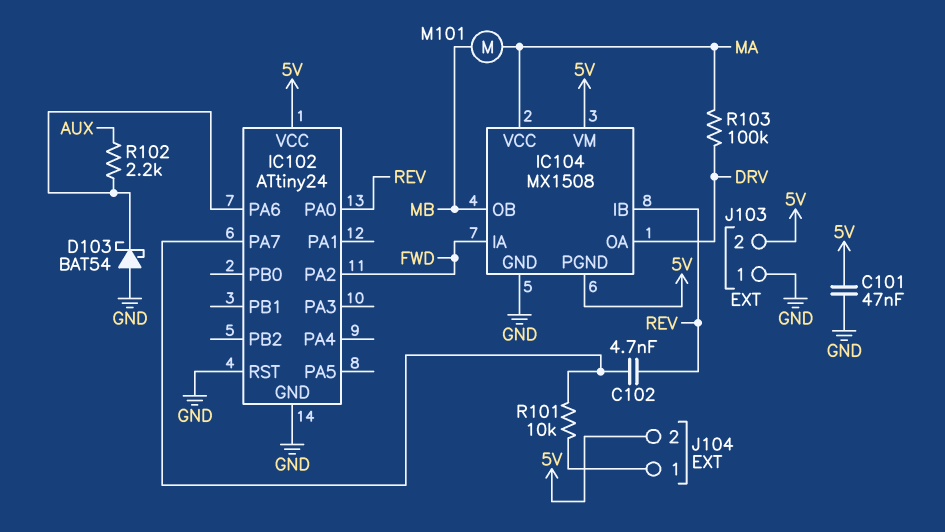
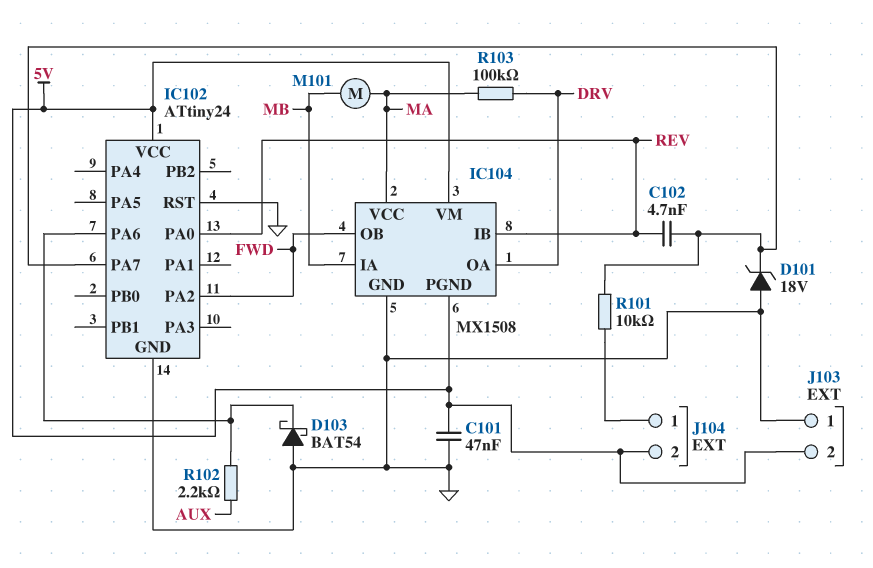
D101: none -> zener 18V (A GND, K IC102/PA7)
IC104 pin IA: FWD -> MB
IC104 pin OB: MB -> FWD

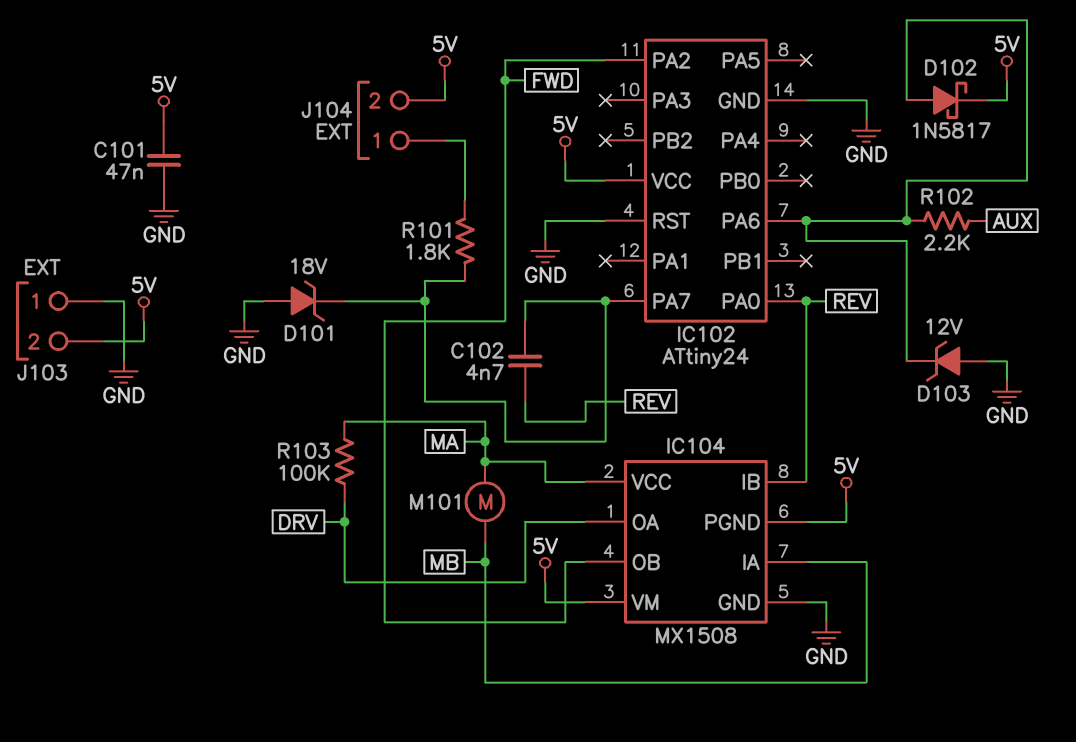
D102: none -> schottky 1N5817 (A IC102/PA6, K 5V)
D103: schottky BAT54 (A GND, K IC102/PA6) -> zener 12V (A GND, K IC102/PA6)
R101: 10k (IC102/PA7, J104/1) -> 1.8k (IC102/PA7, J104/1)

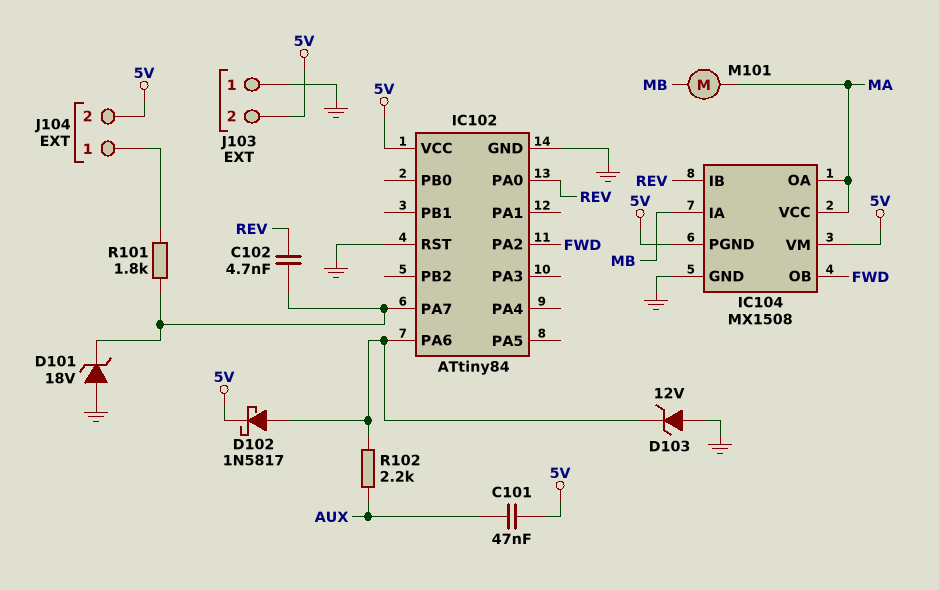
C101: 47nF (5V, GND) -> 47nF (5V, AUX)
IC102: ATtiny24 -> ATtiny84
IC104 pin OA: DRV -> MA
R103: 100k (DRV, MA) -> none

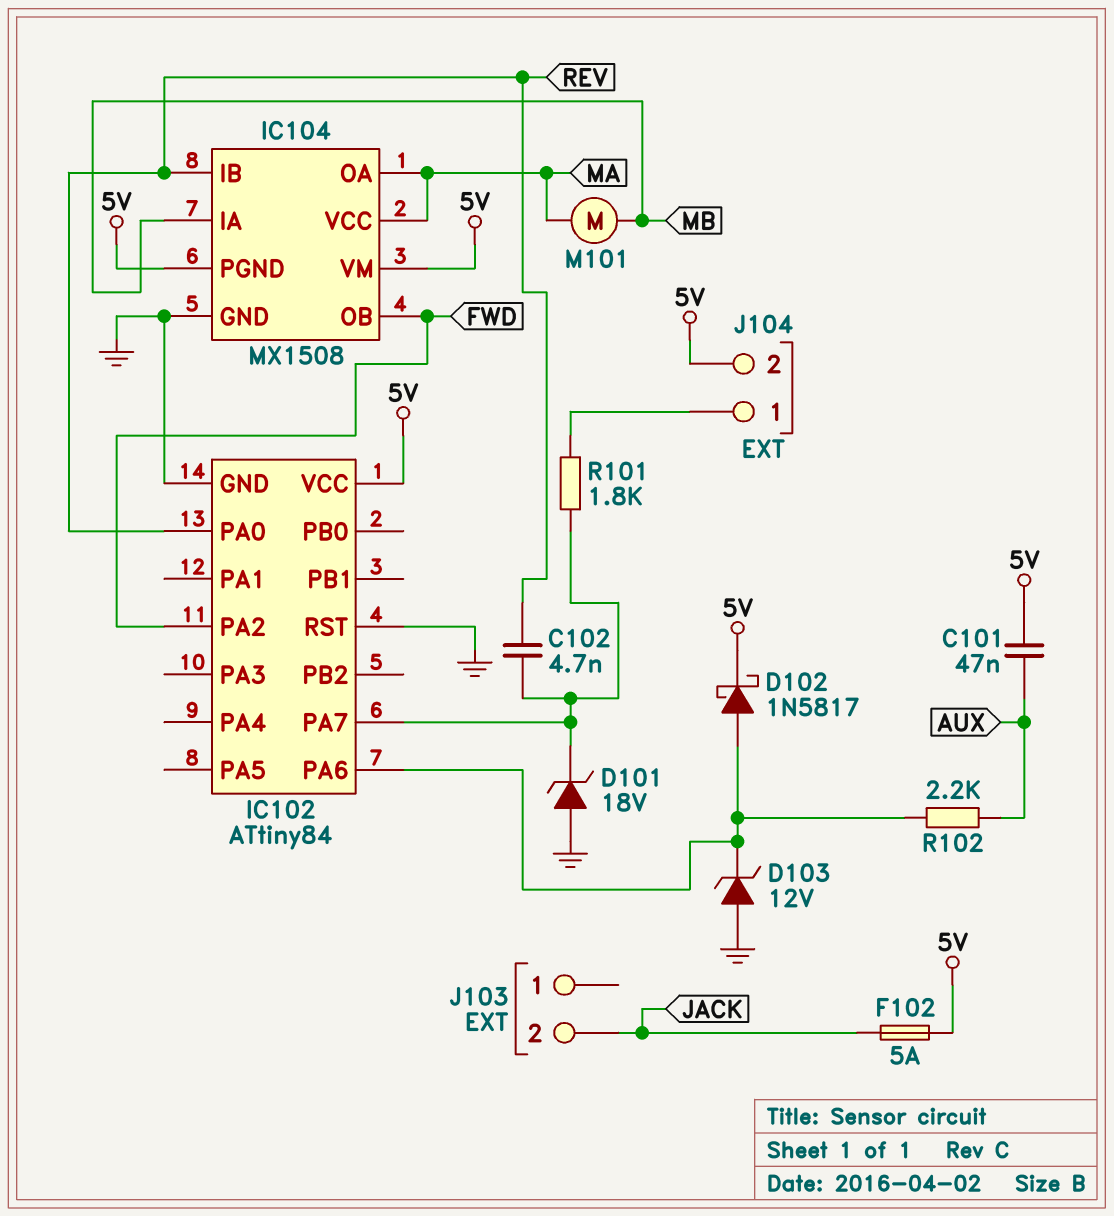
F102: none -> 5A (5V, JACK)
J103 pin 1: GND -> none
J103 pin 2: 5V -> JACK

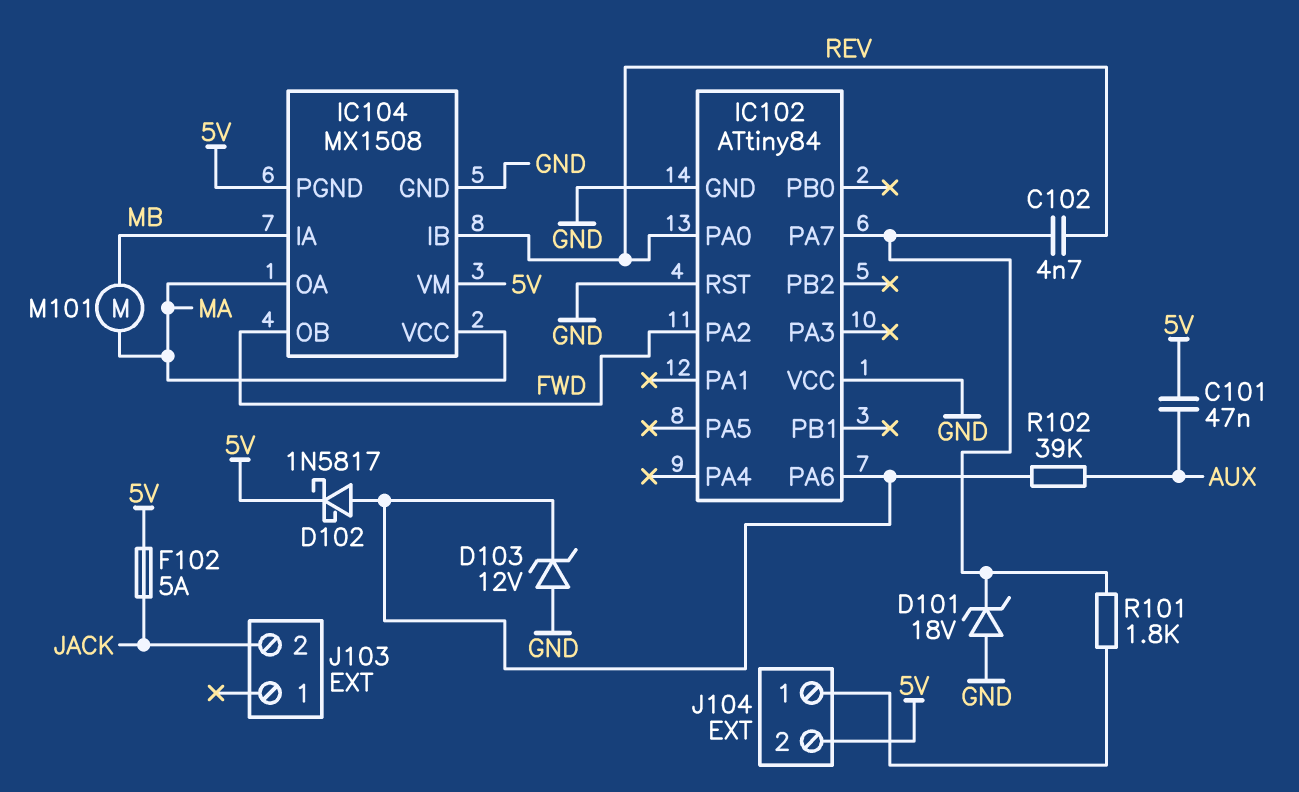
IC102 pin VCC: 5V -> GND
R102: 2.2k (AUX, IC102/PA6) -> 39k (AUX, IC102/PA6)

